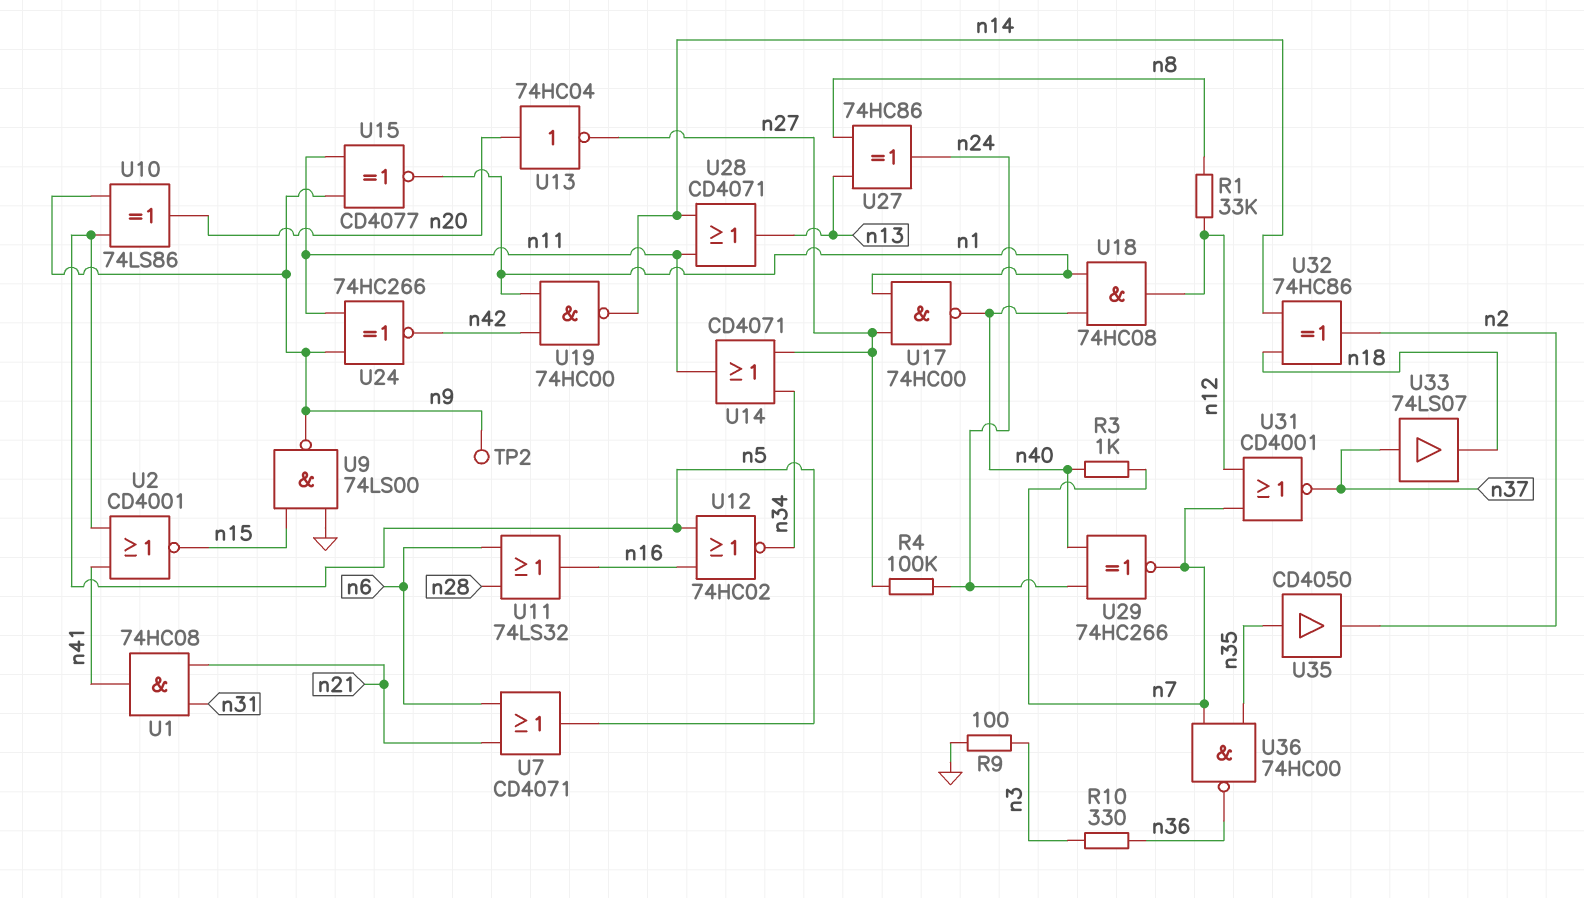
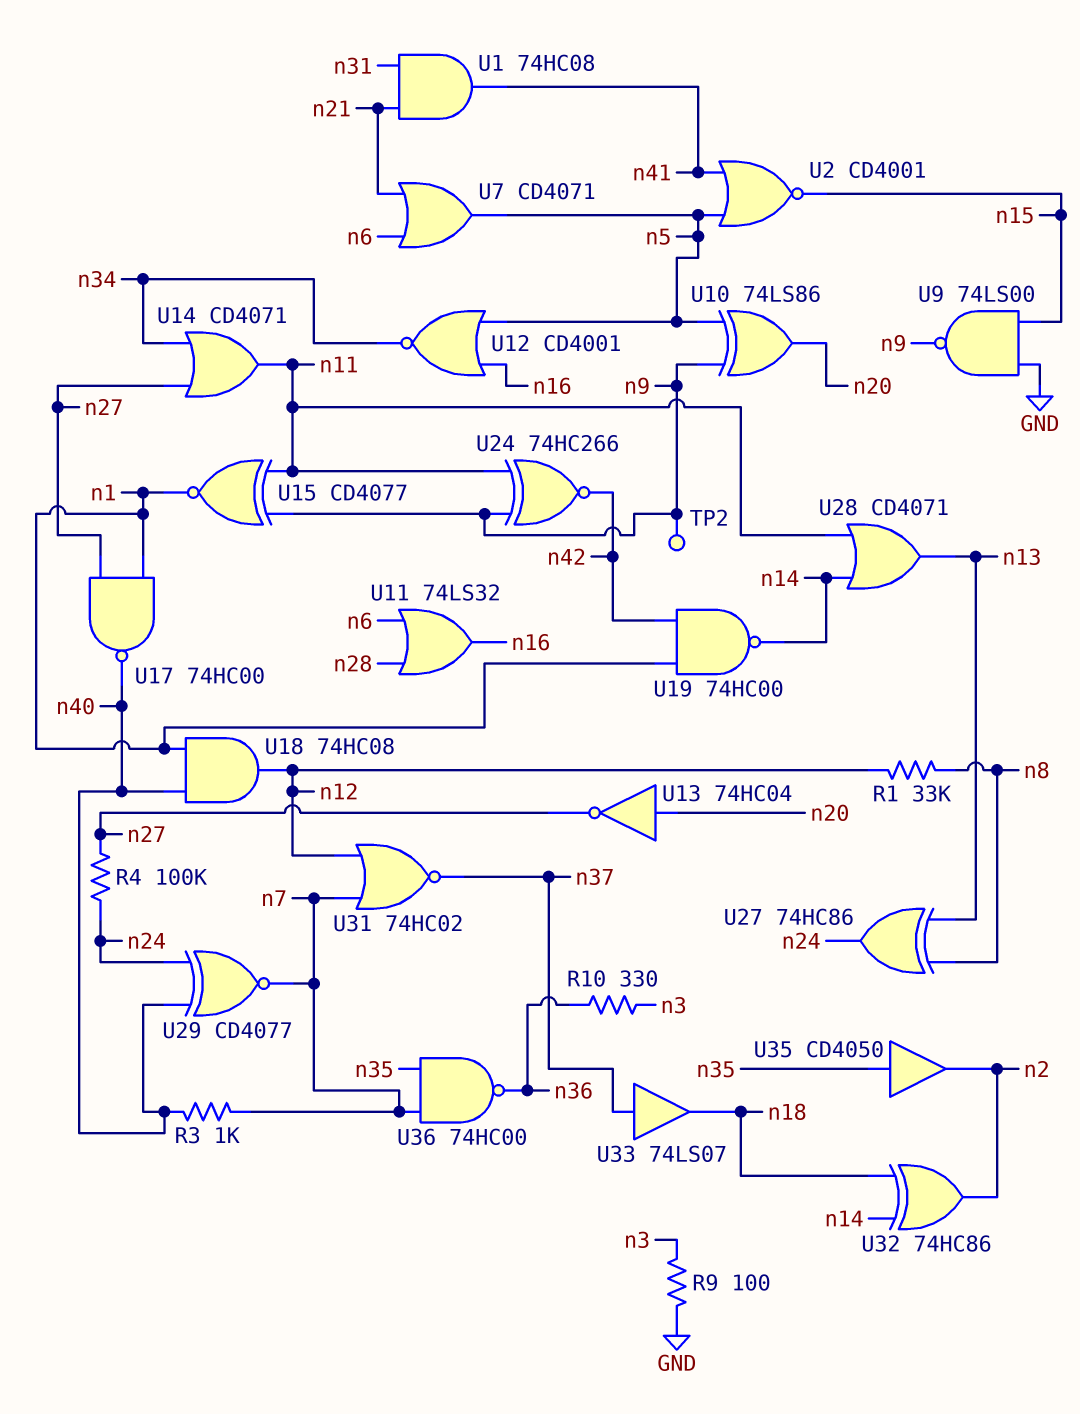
U12: NOR 74HC02 (in n5, in n16, out n34) -> NOR CD4001 (in n5, in n16, out n34)
U29: XNOR 74HC266 (in n24, in n40, out n7) -> XNOR CD4077 (in n24, in n40, out n7)
U31: NOR CD4001 (in n7, in n12, out n37) -> NOR 74HC02 (in n7, in n12, out n37)

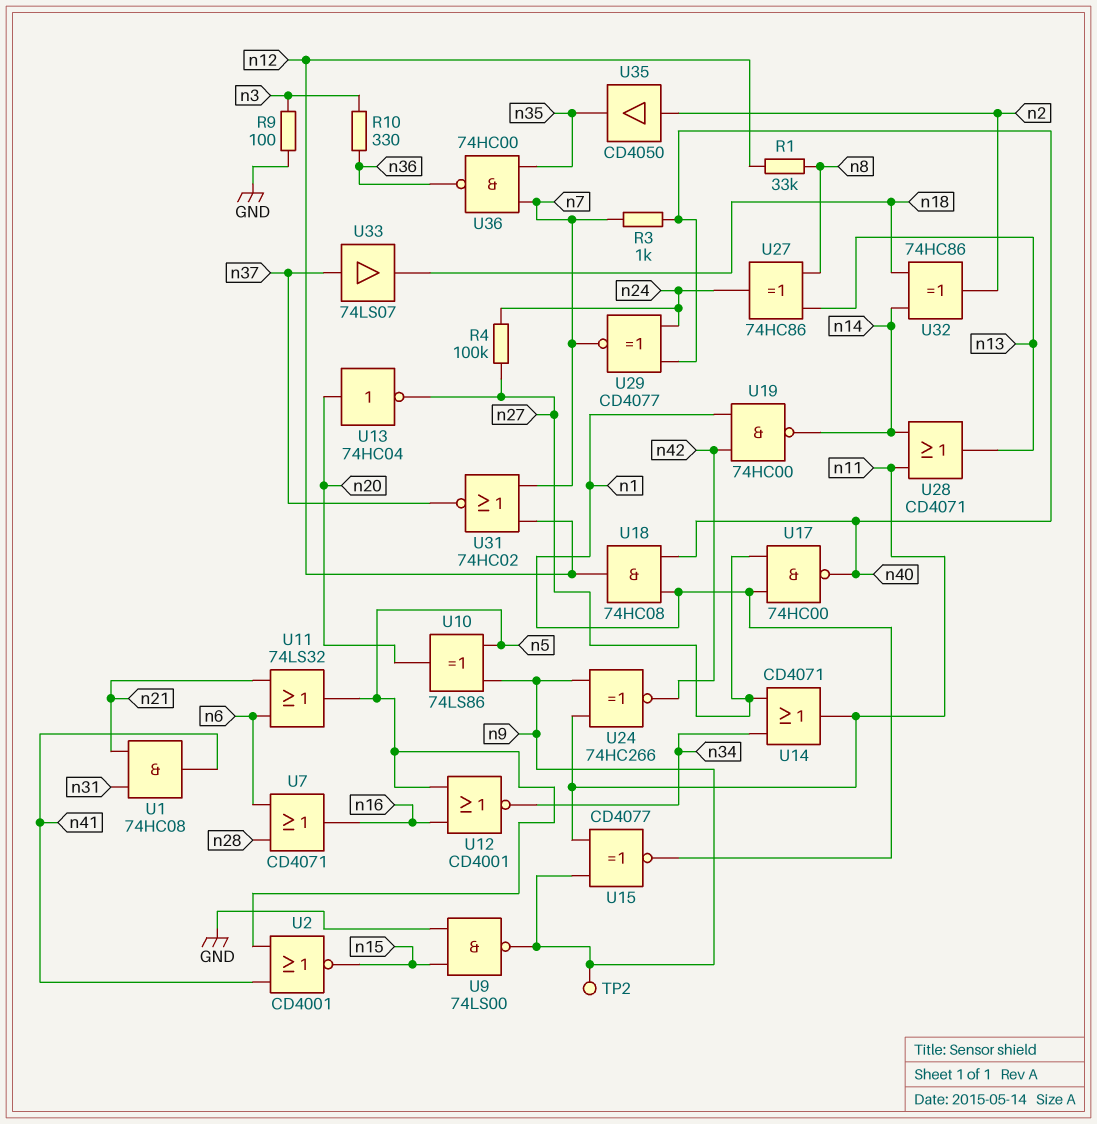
U7: OR CD4071 (in n6, in n21, out n5) -> OR CD4071 (in n6, in n28, out n16)
U11: OR 74LS32 (in n6, in n28, out n16) -> OR 74LS32 (in n6, in n21, out n5)
U35: buffer CD4050 (in n35, out n2) -> buffer CD4050 (in n2, out n35)

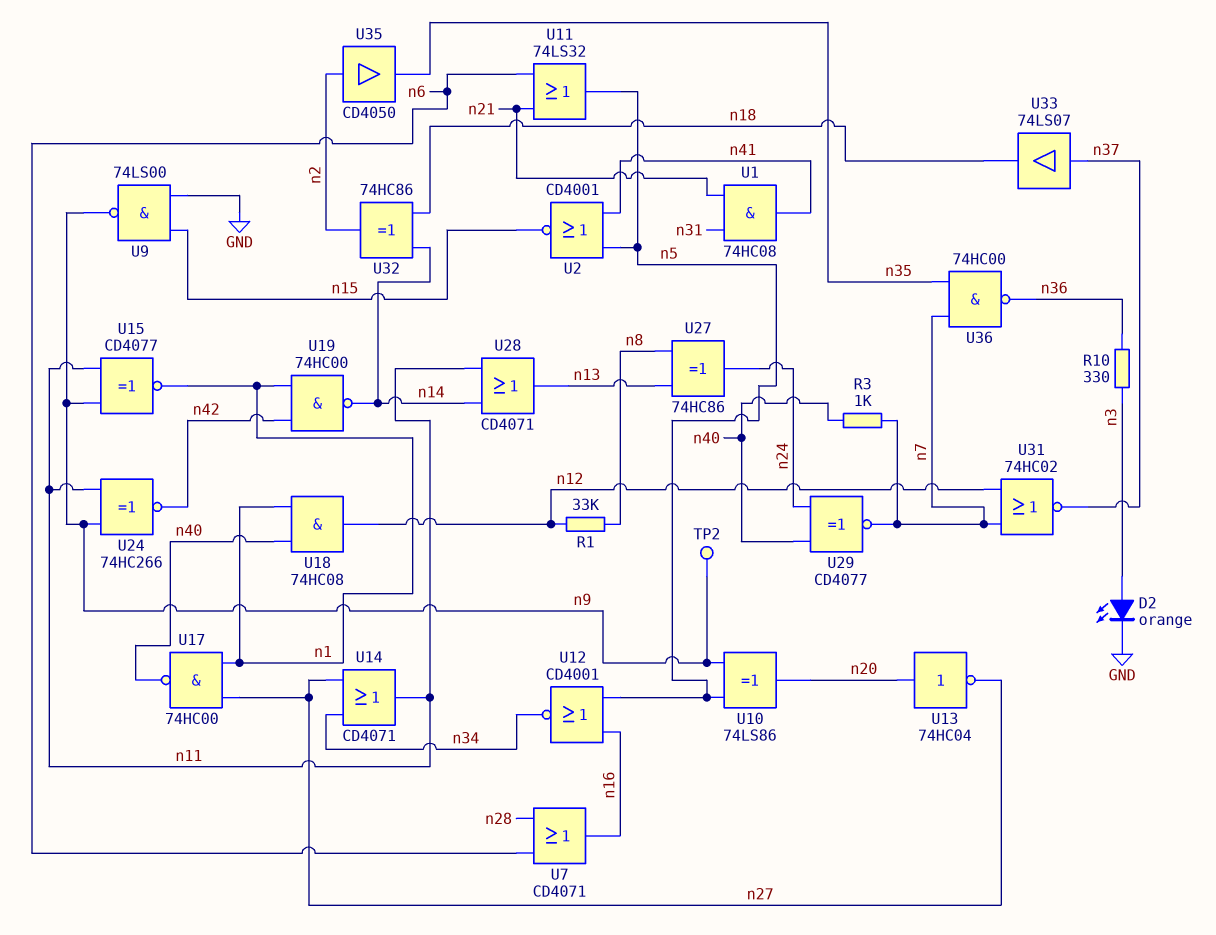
D2: none -> LED orange (A n3, K GND)
R4: 100k (n24, n27) -> none
R9: 100 (GND, n3) -> none

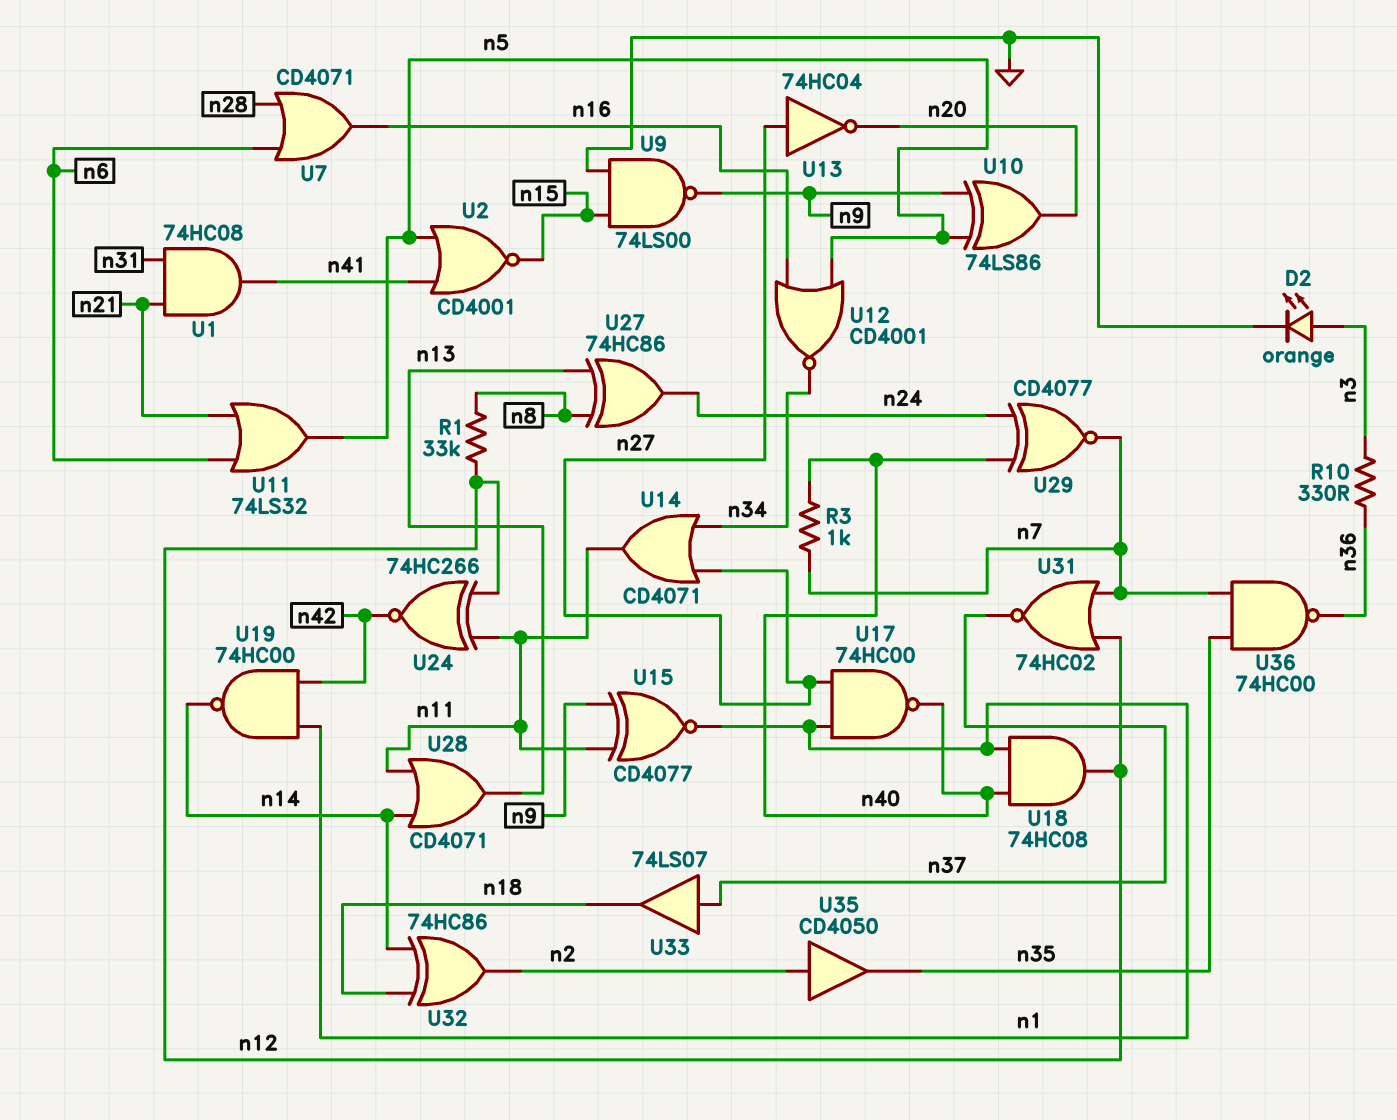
TP2: test point (n9) -> none
U13: NOT 74HC04 (in n20, out n27) -> NOT 74HC04 (in n27, out n20)
U24: XNOR 74HC266 (in n9, in n11, out n42) -> XNOR 74HC266 (in n11, in n12, out n42)

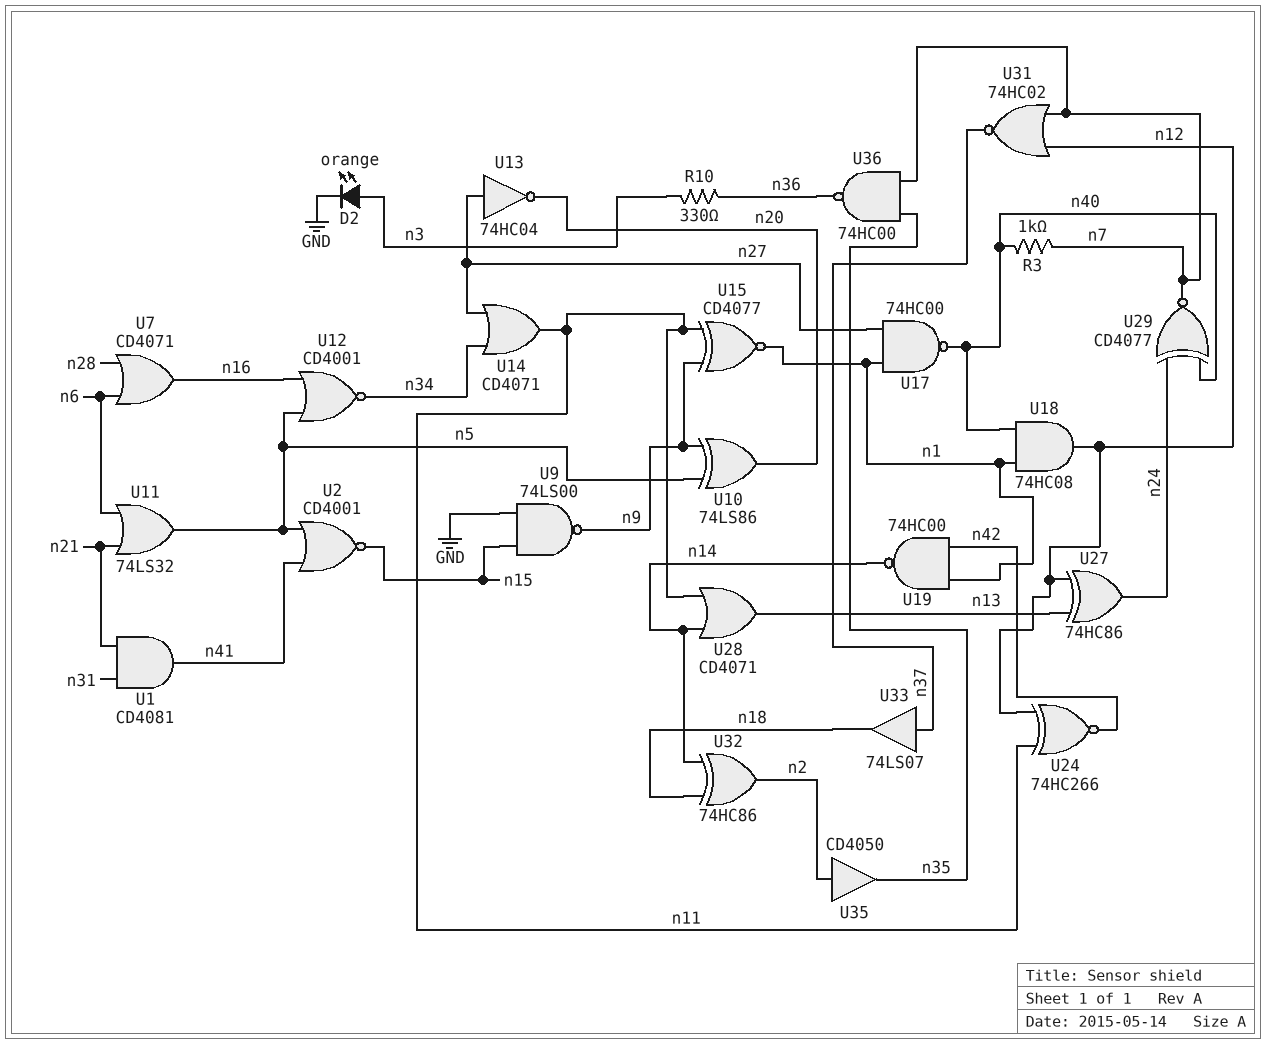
R1: 33k (n8, n12) -> none
U1: AND 74HC08 (in n21, in n31, out n41) -> AND CD4081 (in n21, in n31, out n41)
U27: XOR 74HC86 (in n8, in n13, out n24) -> XOR 74HC86 (in n12, in n13, out n24)

